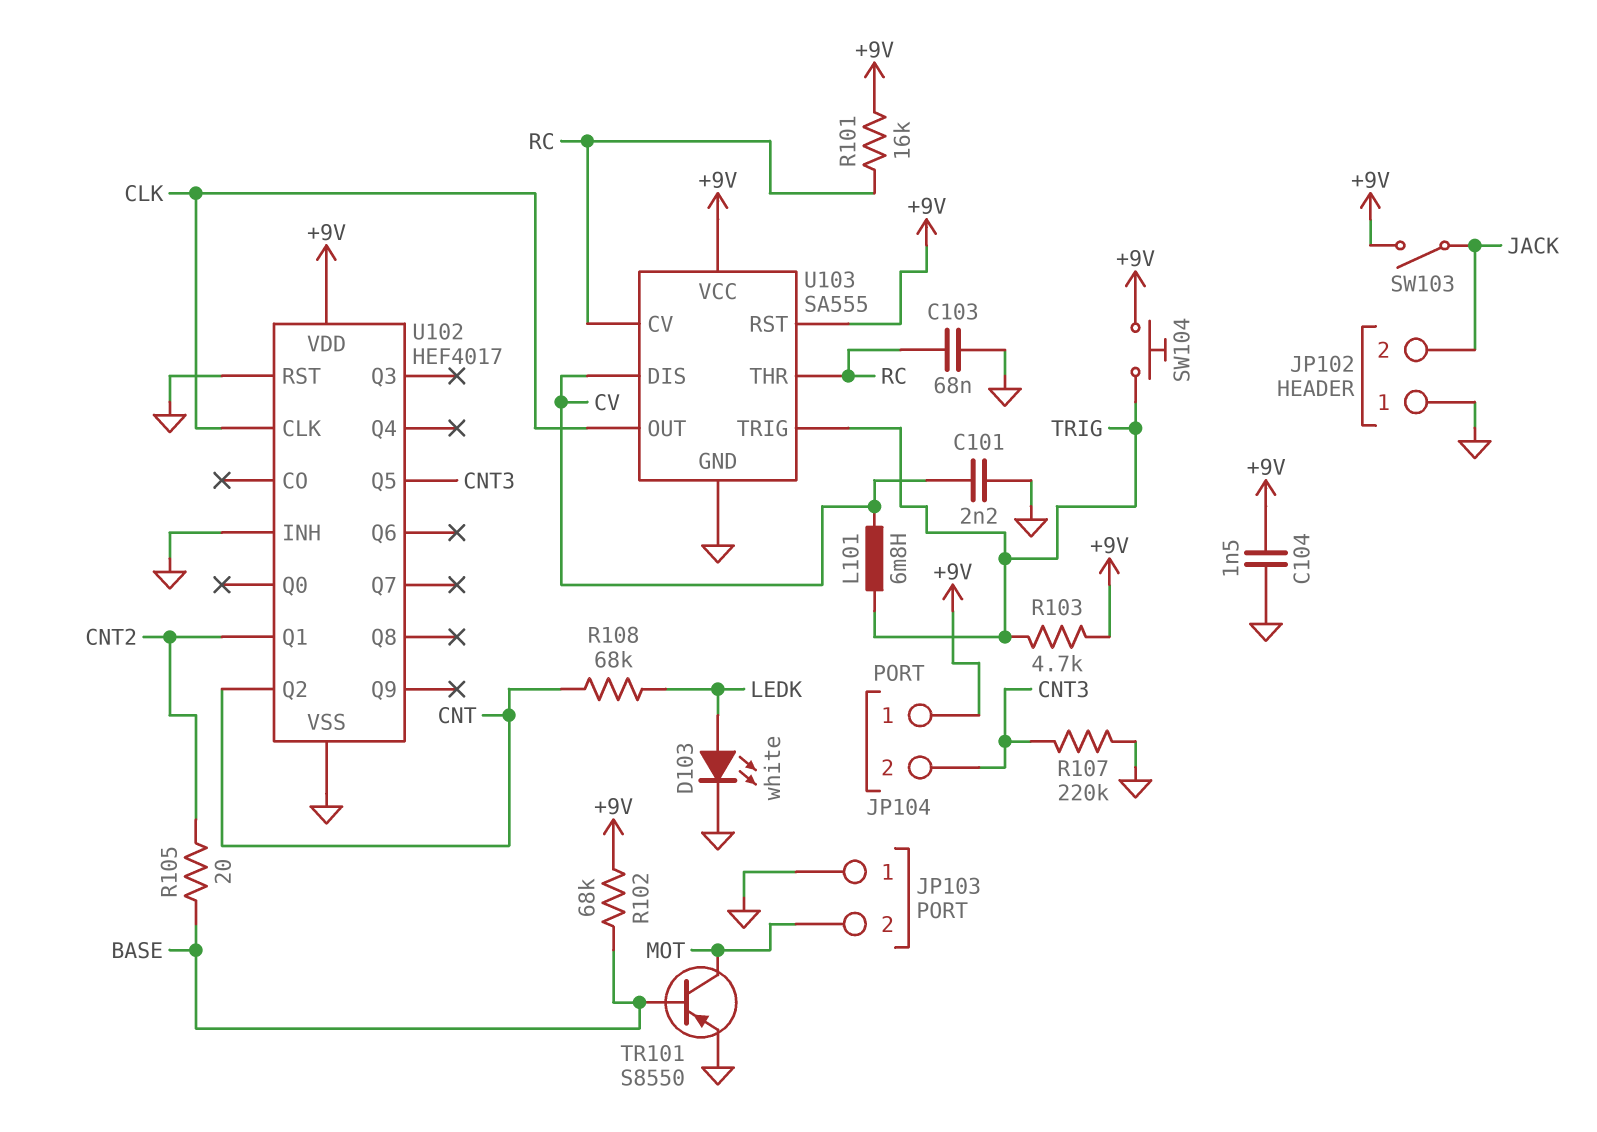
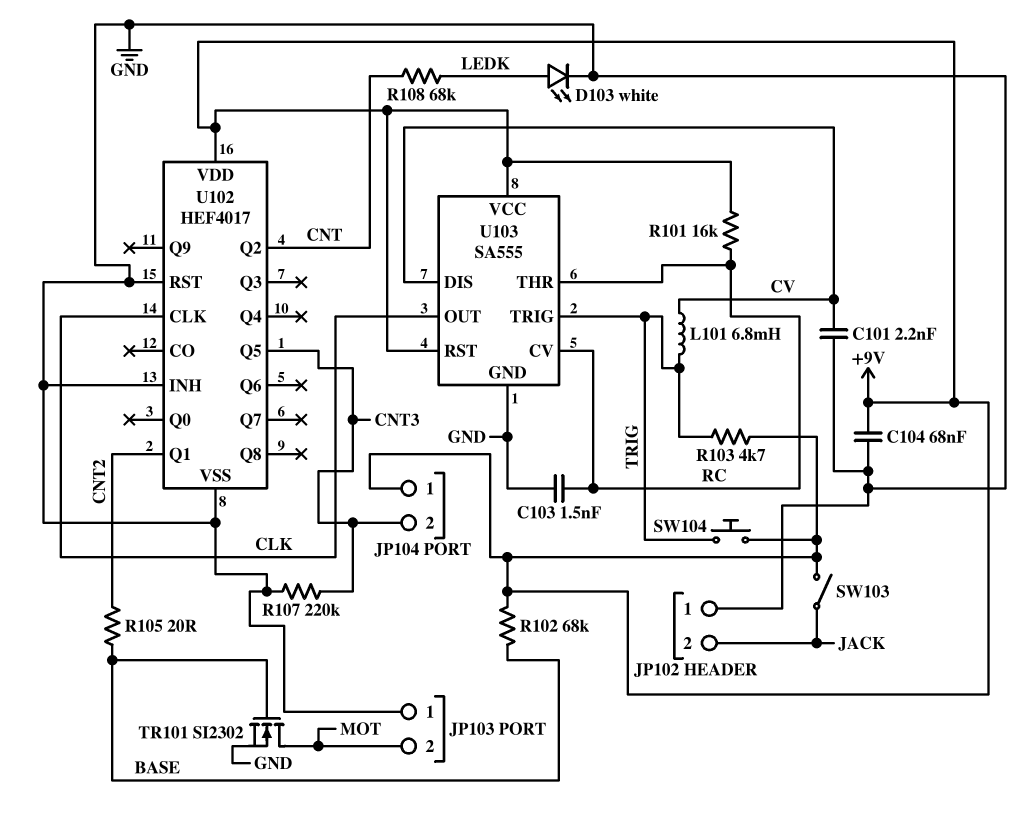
C103: 68nF (GND, RC) -> 1.5nF (GND, RC)
C104: 1.5nF (+9V, GND) -> 68nF (+9V, GND)
TR101: PNP S8550 (B BASE, C MOT, E GND) -> NMOS SI2302 (G BASE, D MOT, S GND)

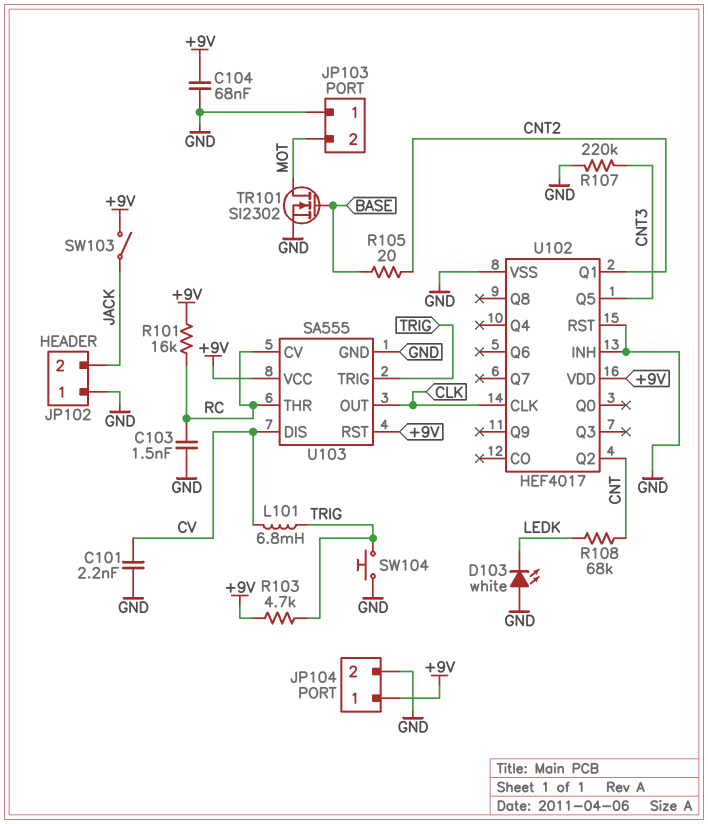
D103: LED white (A LEDK, K GND) -> LED white (A GND, K LEDK)
JP104 pin 2: CNT3 -> GND
R102: 68k (+9V, BASE) -> none
SW104: button (+9V, TRIG) -> button (GND, TRIG)

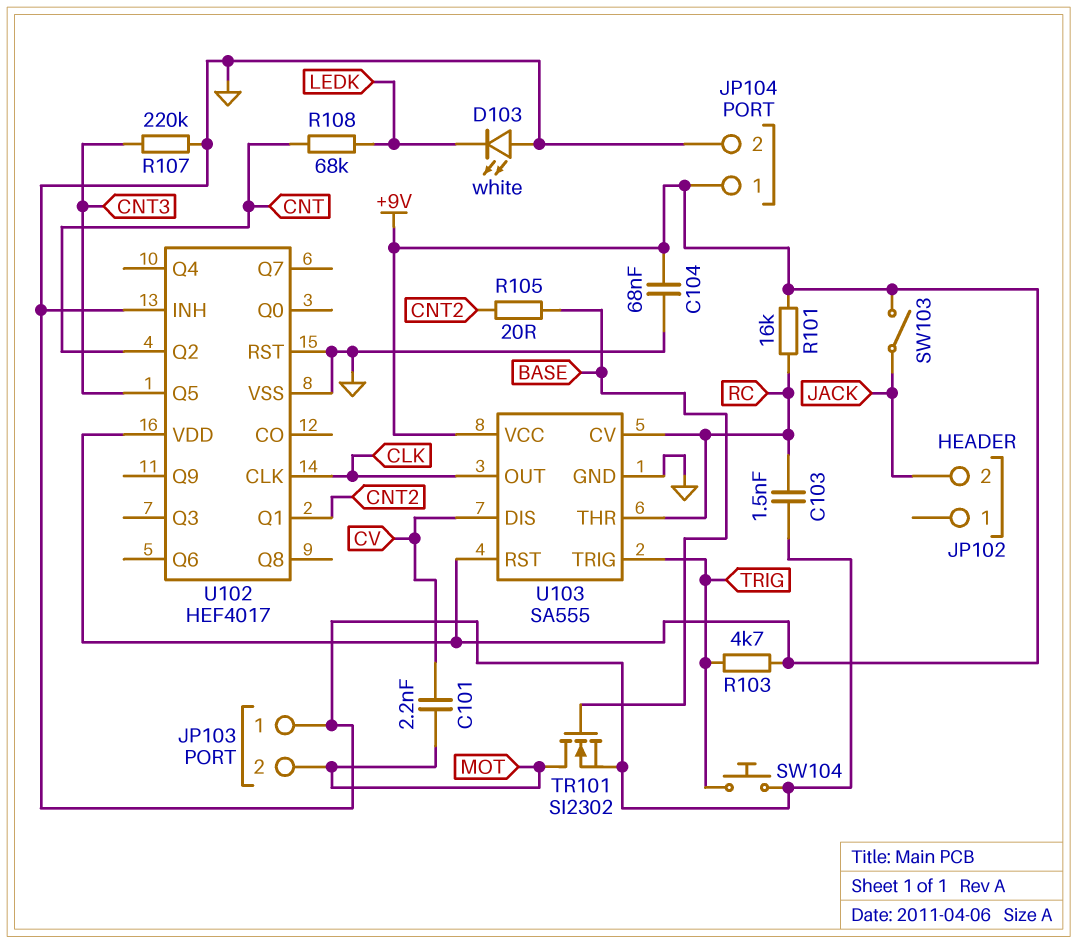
C101: 2.2nF (CV, GND) -> 2.2nF (CV, MOT)
JP102 pin 1: GND -> none
L101: 6.8mH (CV, TRIG) -> none

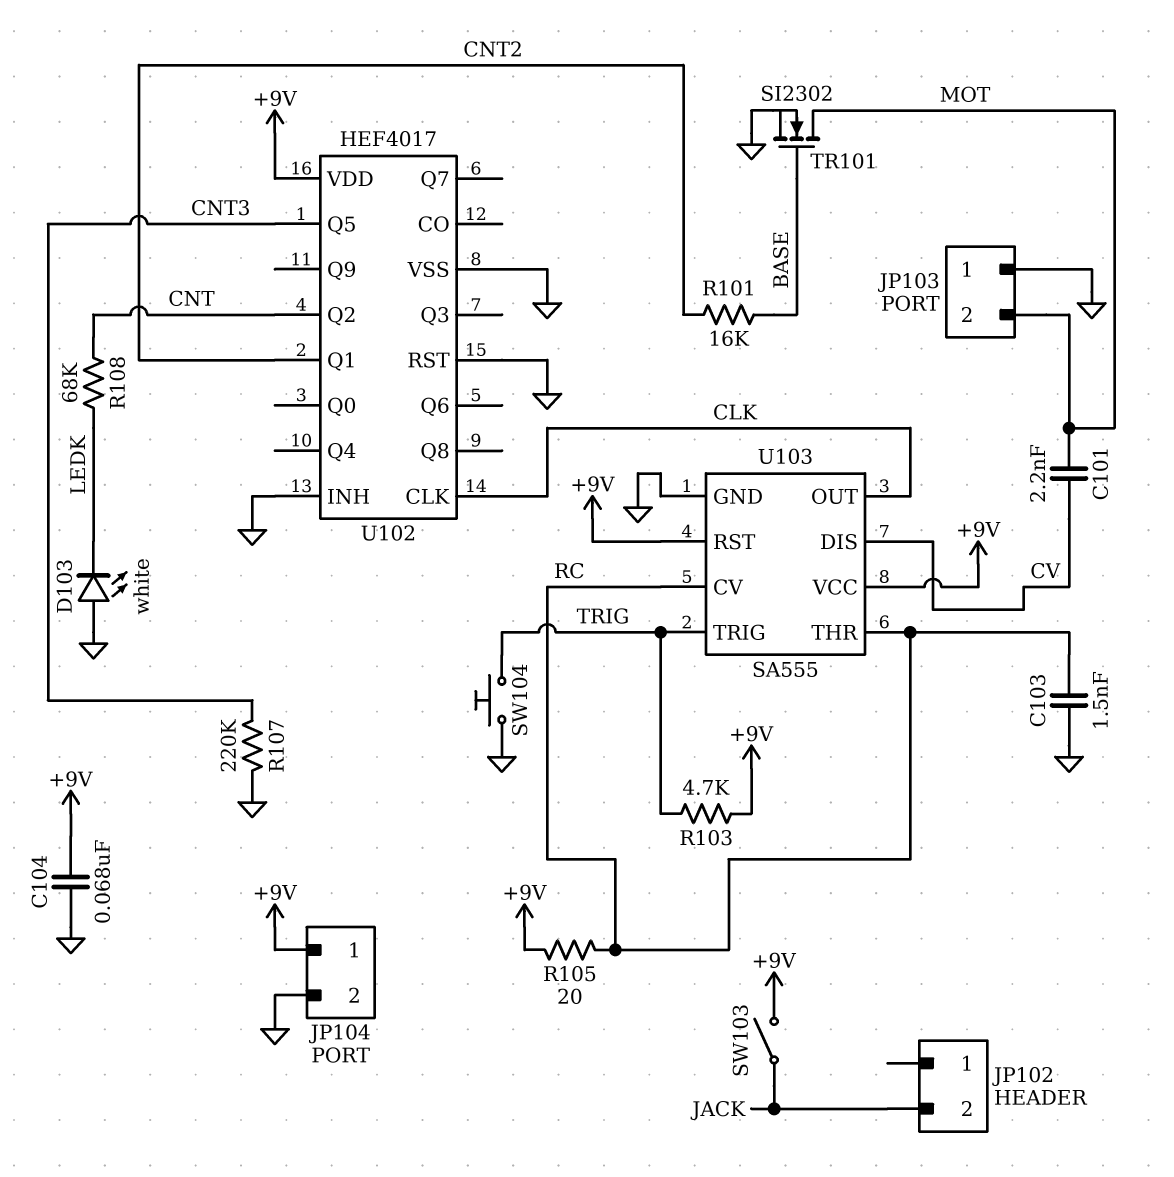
R101: 16k (+9V, RC) -> 16k (BASE, CNT2)
R105: 20 (BASE, CNT2) -> 20 (+9V, RC)

